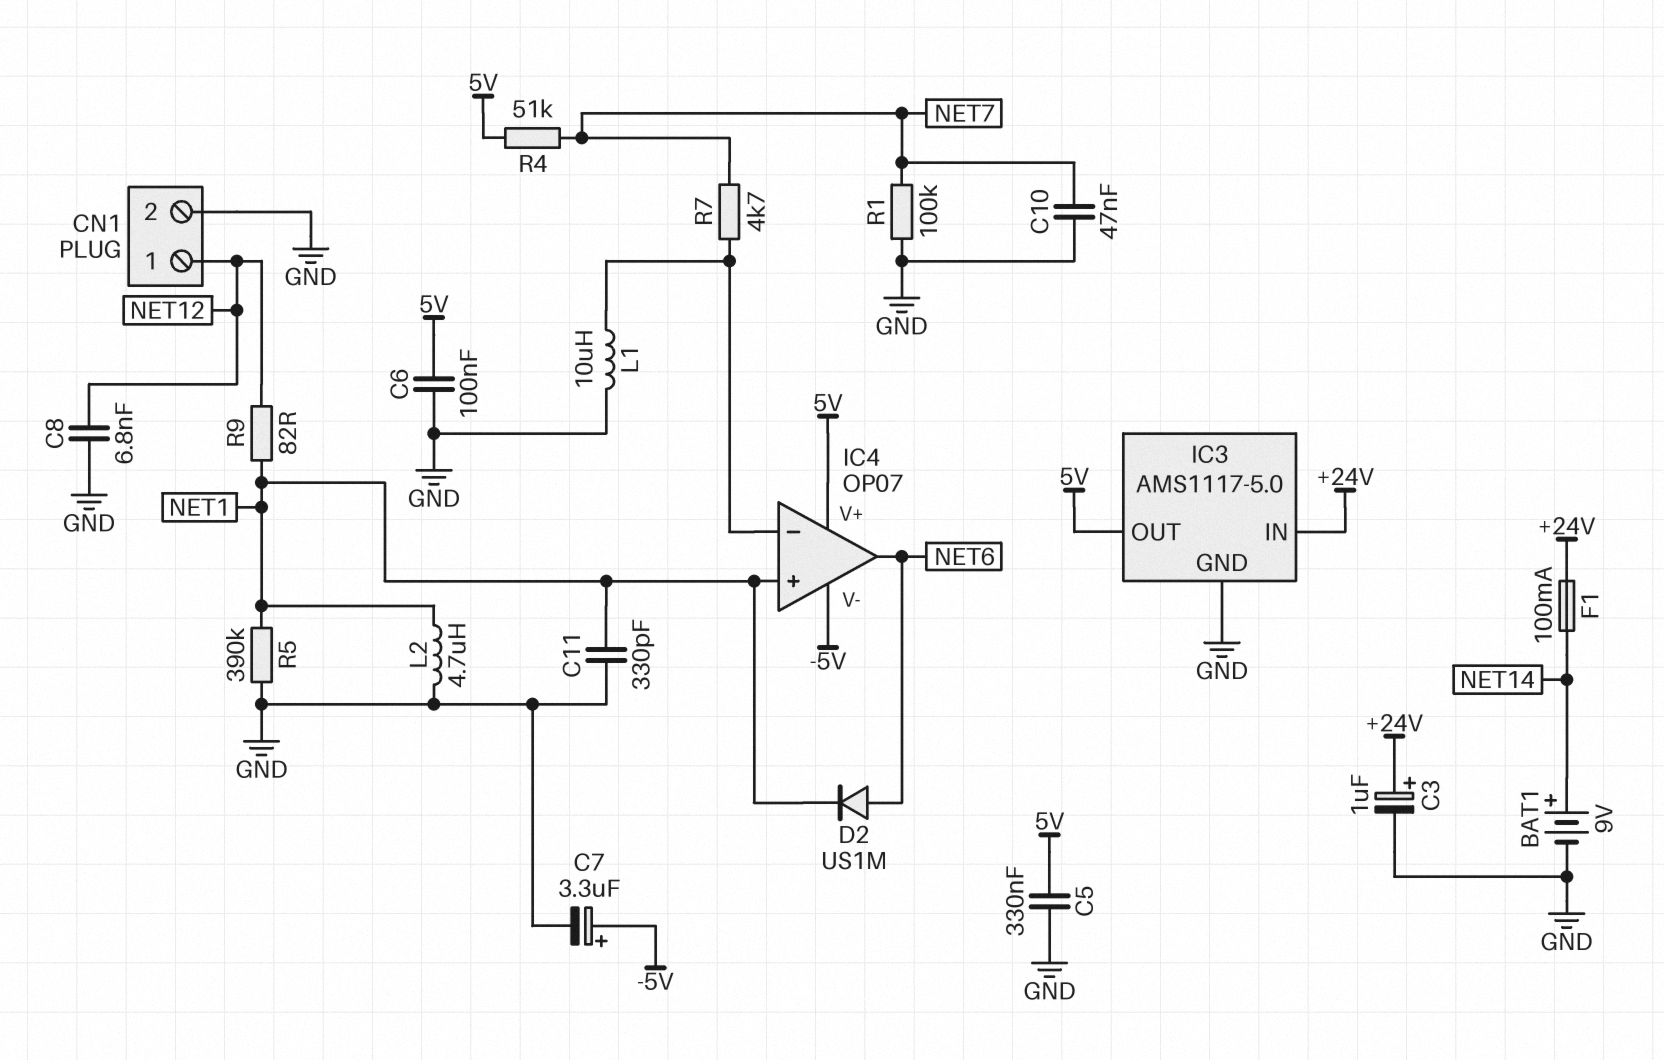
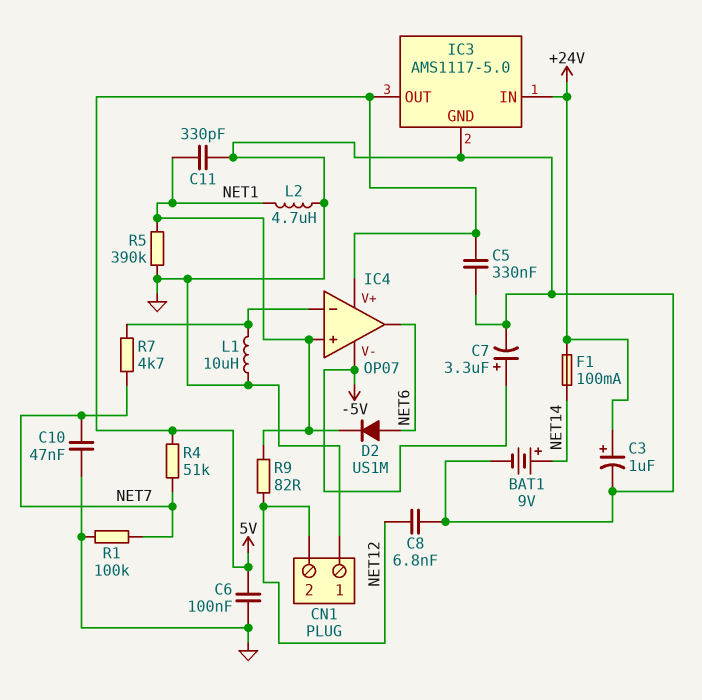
CN1 pin 1: NET12 -> GND
CN1 pin 2: GND -> NET12

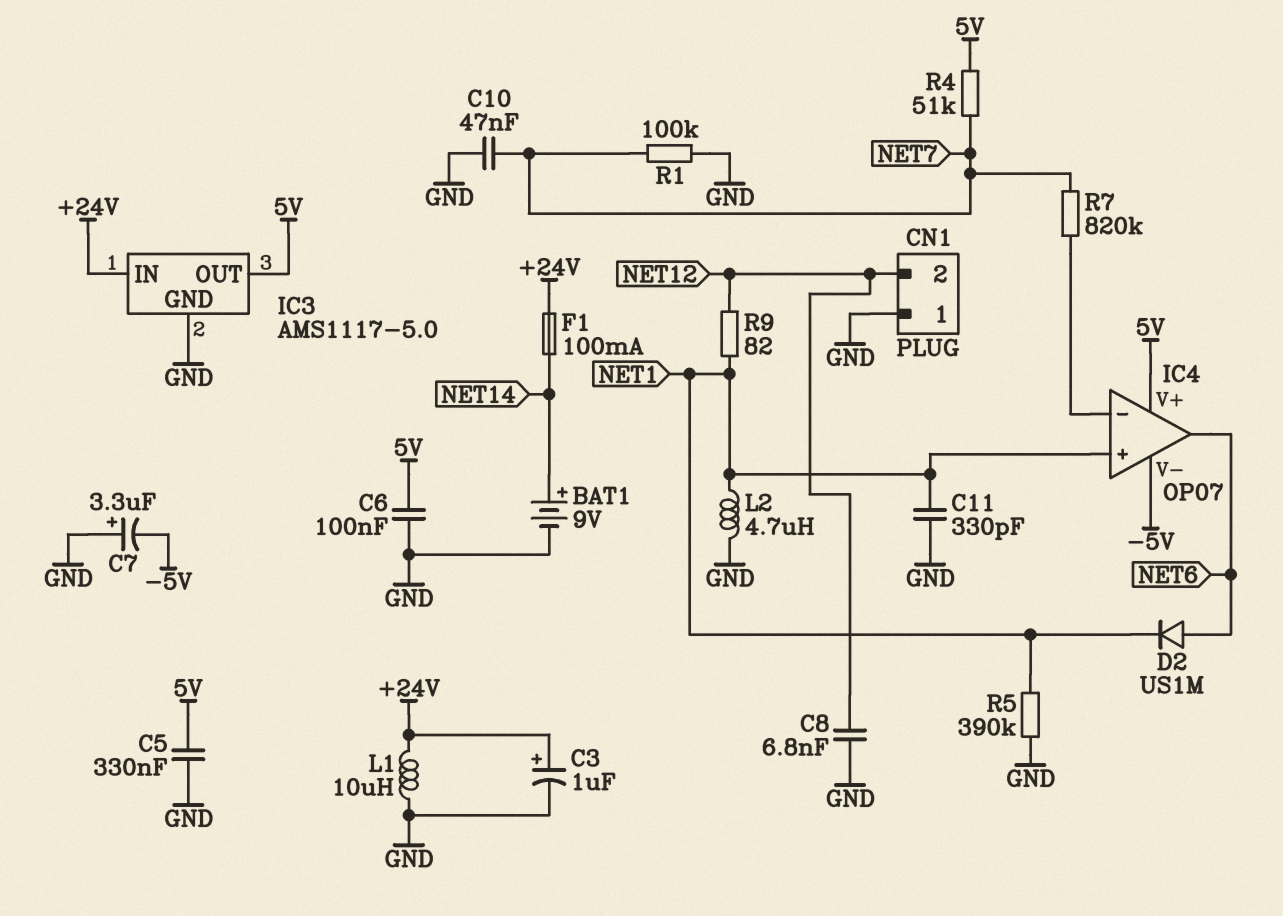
C7: 3.3uF (plus -5V, minus GND) -> 3.3uF (plus GND, minus -5V)
L1: 10uH (GND, IC4/in-) -> 10uH (+24V, GND)
R7: 4.7k (IC4/in-, NET7) -> 820k (IC4/in-, NET7)

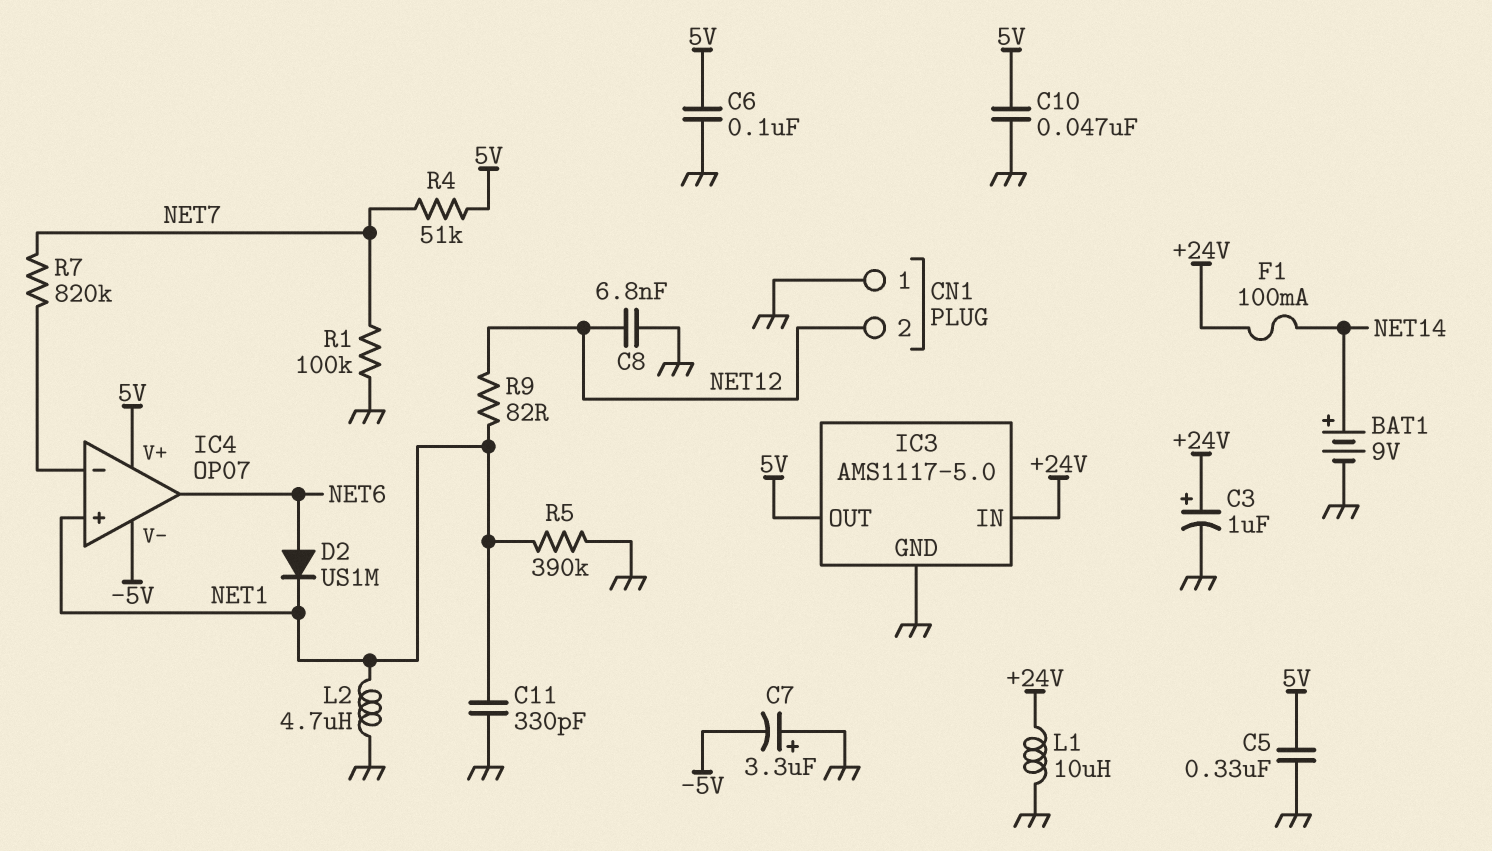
C10: 47nF (GND, NET7) -> 47nF (5V, GND)

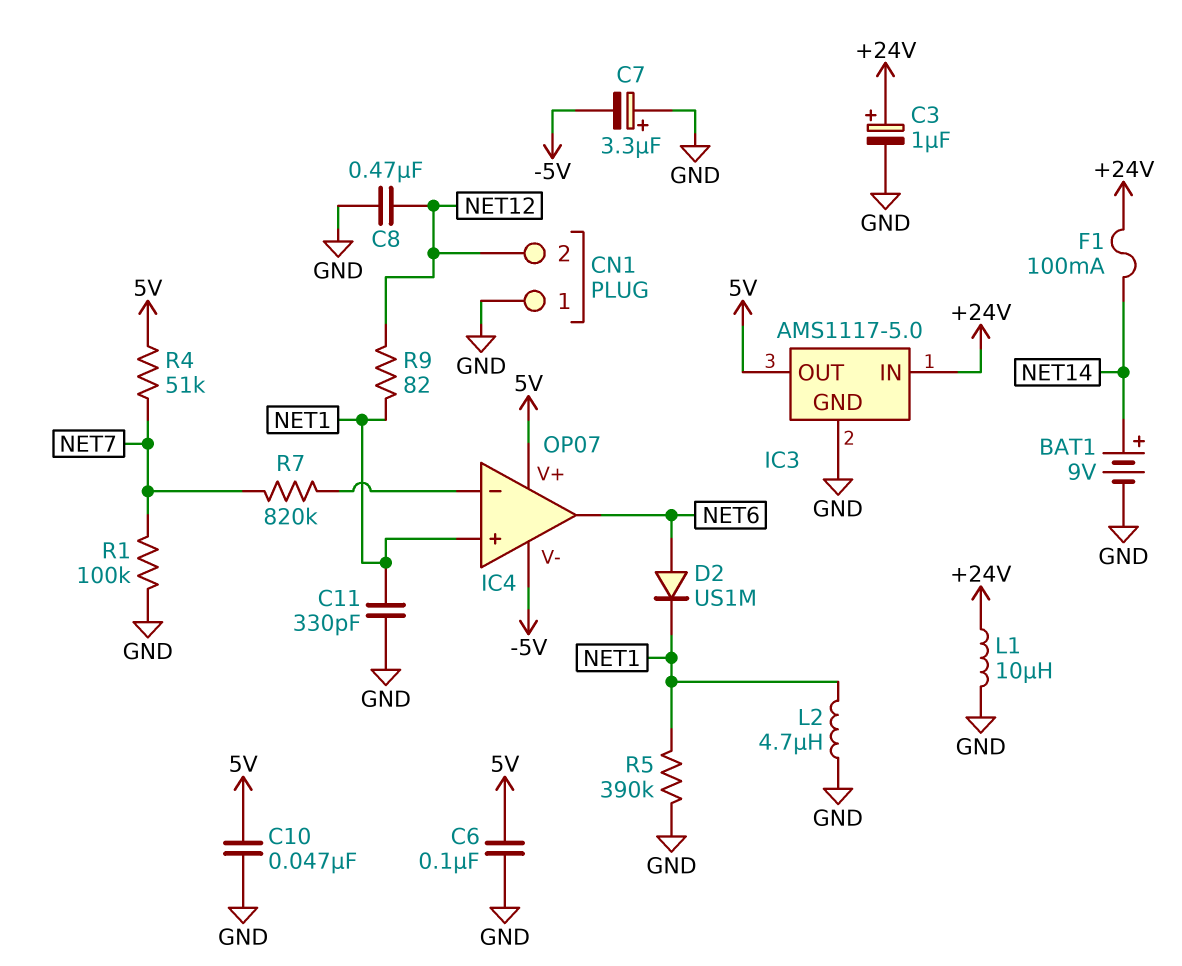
C5: 330nF (5V, GND) -> none
C8: 6.8nF (GND, NET12) -> 470nF (GND, NET12)

